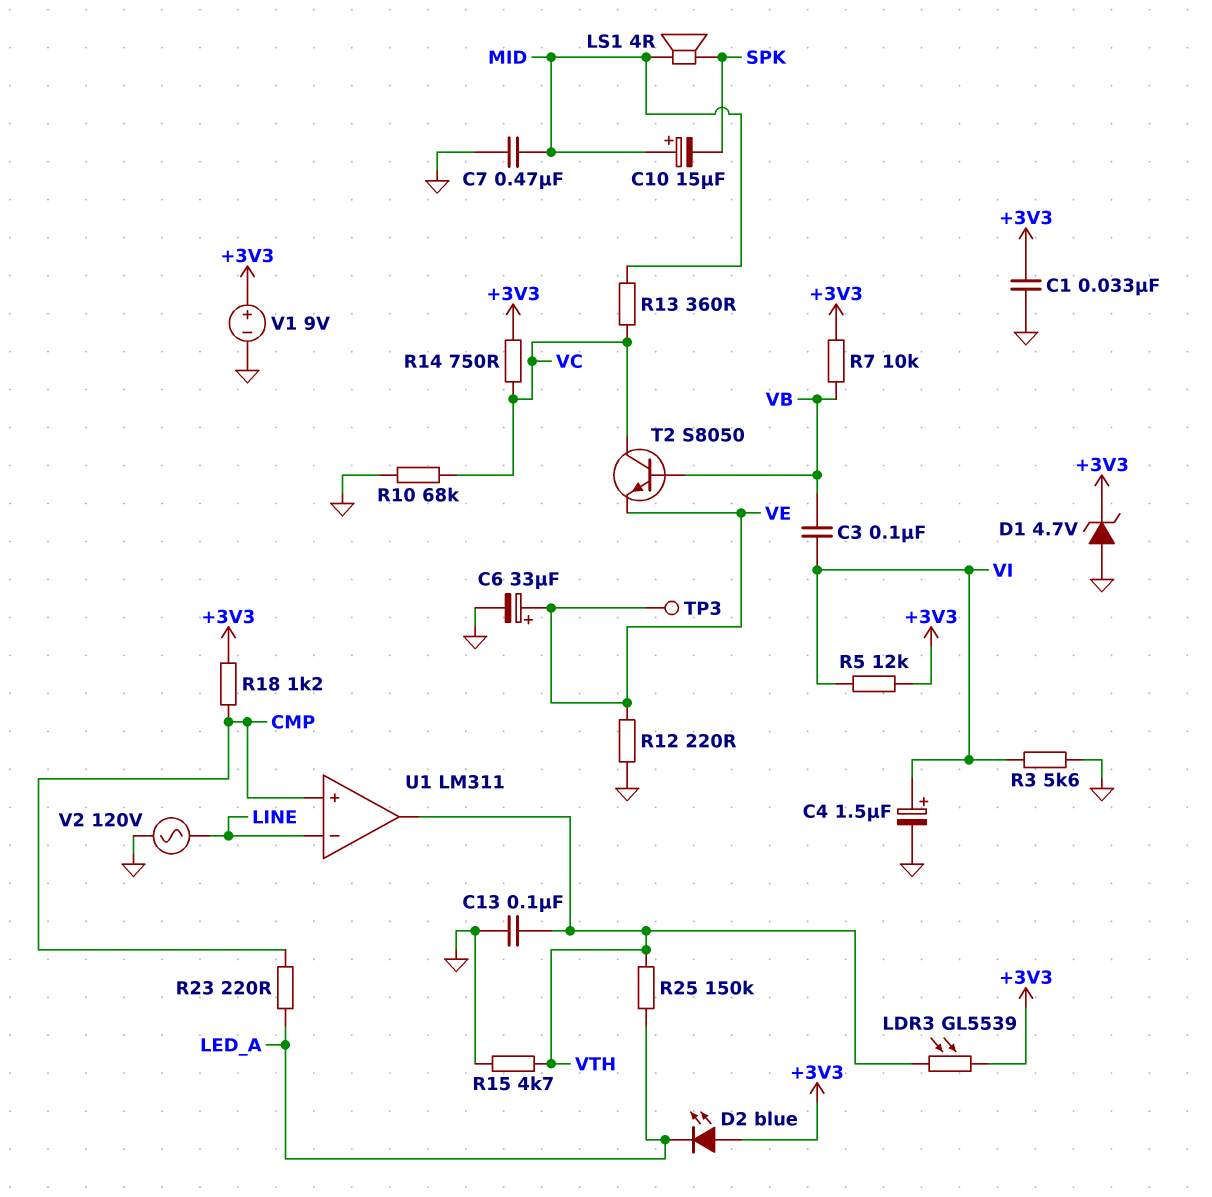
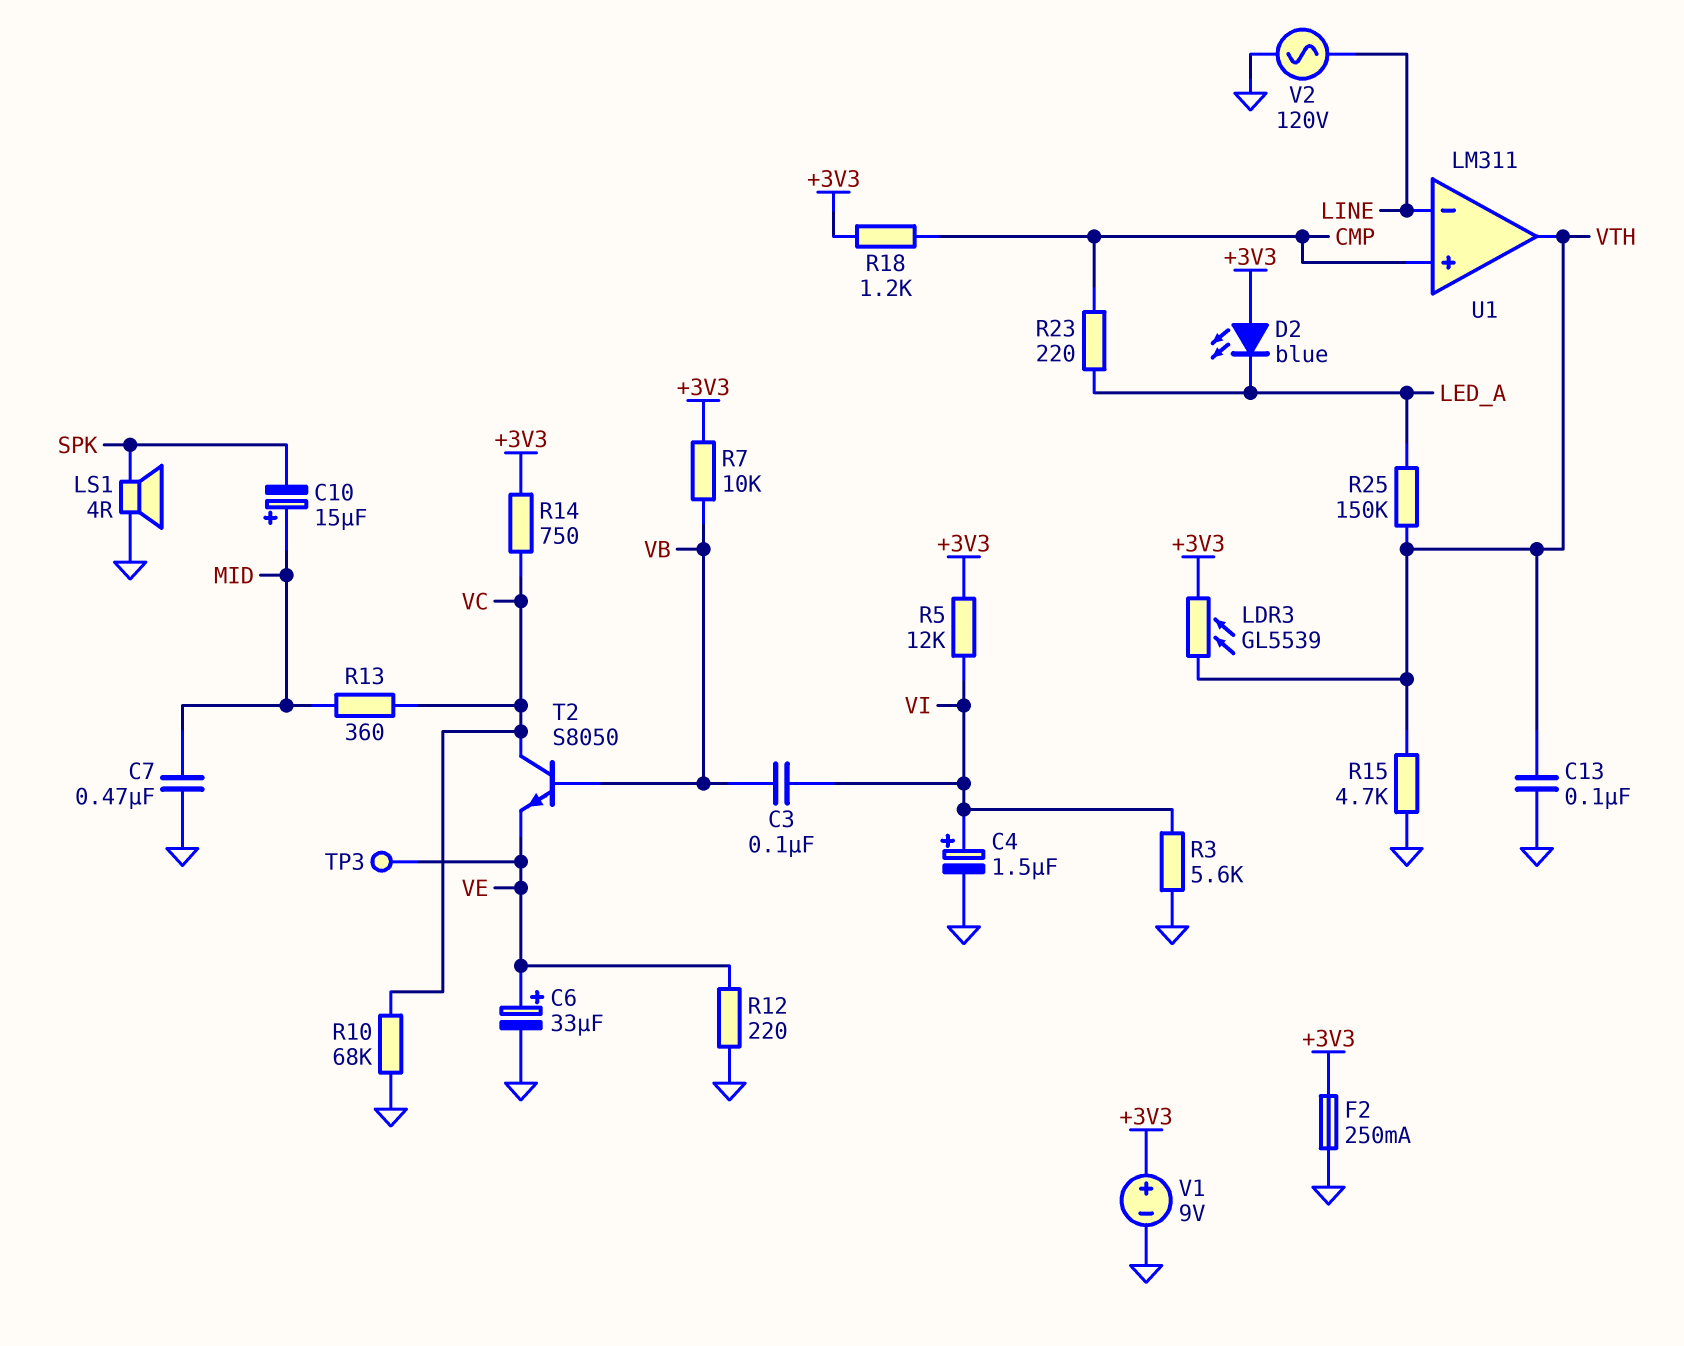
C1: 33nF (+3V3, GND) -> none
D1: zener 4.7V (A GND, K +3V3) -> none
F2: none -> 250mA (+3V3, GND)
LS1: speaker 4R (MID, SPK) -> speaker 4R (GND, SPK)

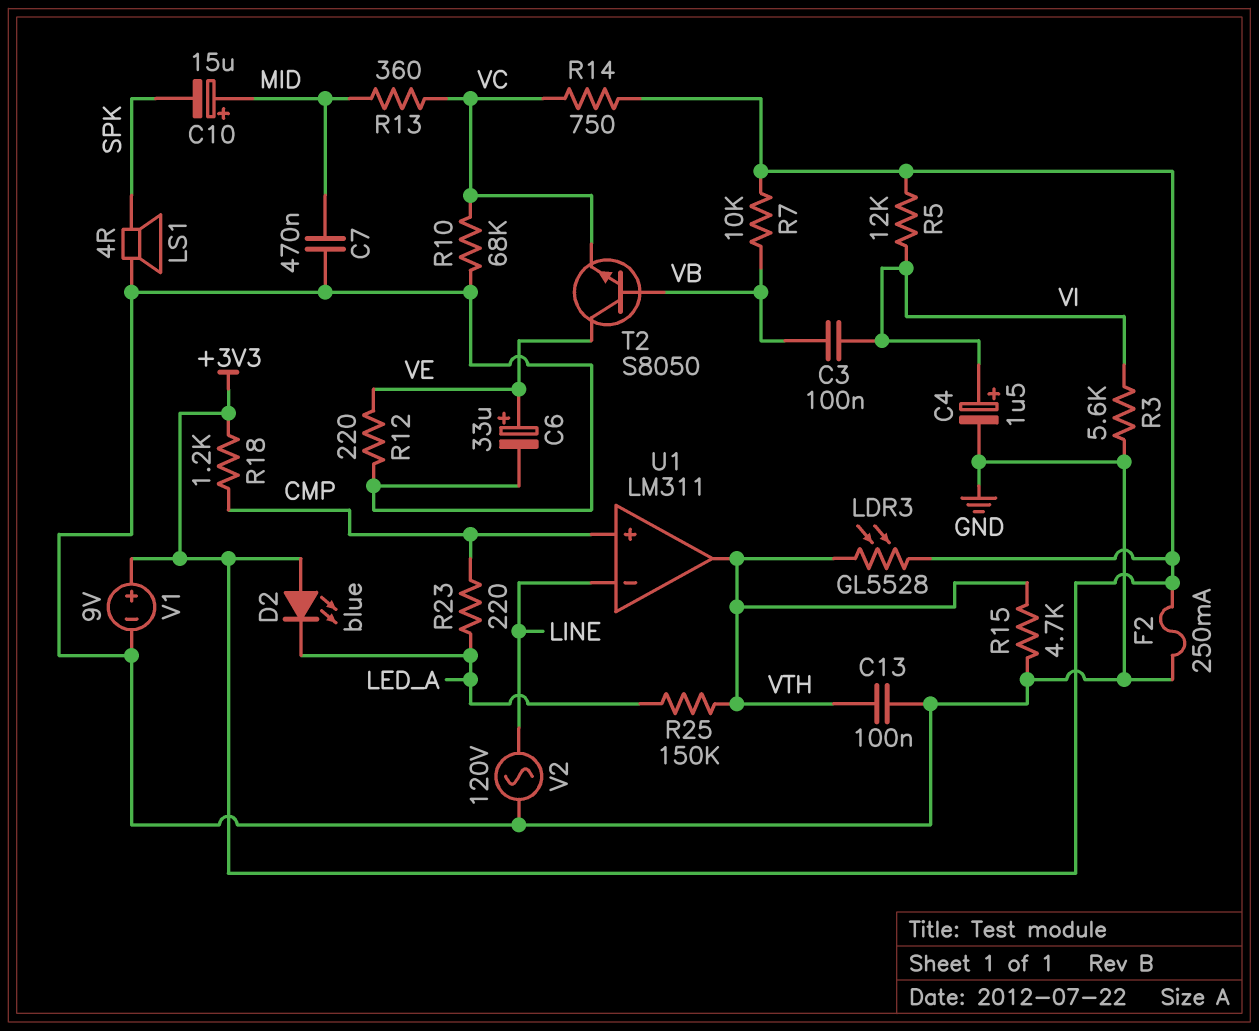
LDR3: GL5539 (+3V3, VTH) -> GL5528 (+3V3, VTH)
T2: NPN S8050 (B VB, C VC, E VE) -> NPN S8050 (B VB, C VE, E VC)
TP3: test point (VE) -> none

